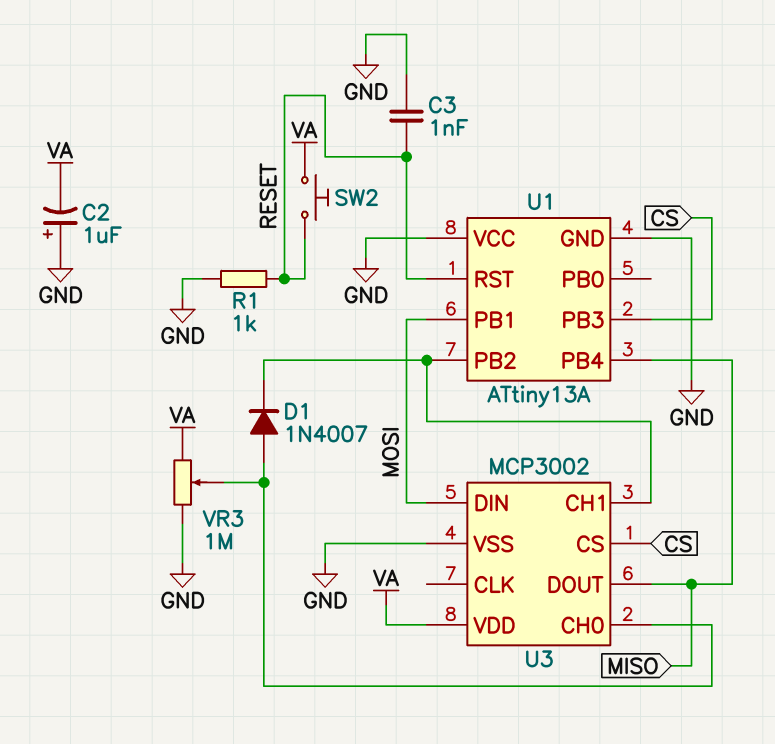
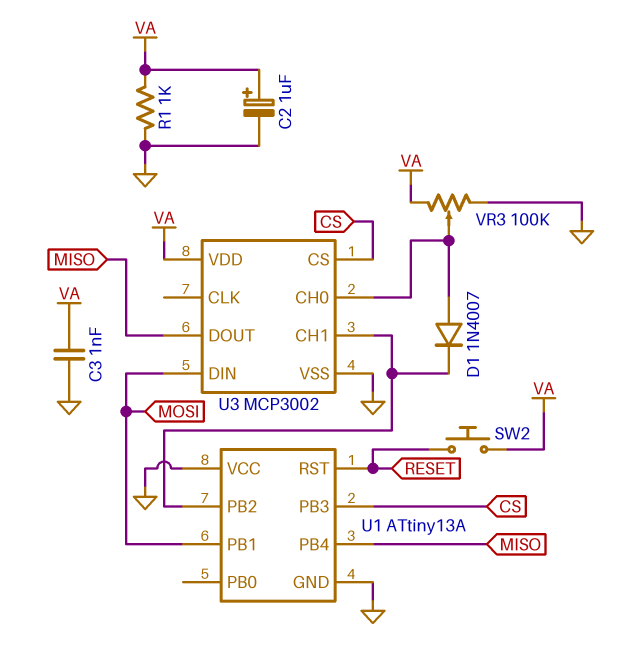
C2: 1uF (plus GND, minus VA) -> 1uF (plus VA, minus GND)
C3: 1nF (GND, RESET) -> 1nF (GND, VA)
R1: 1k (GND, RESET) -> 1k (GND, VA)
VR3: 1M (GND, VA, wiper U3/CH0) -> 100k (GND, VA, wiper U3/CH0)

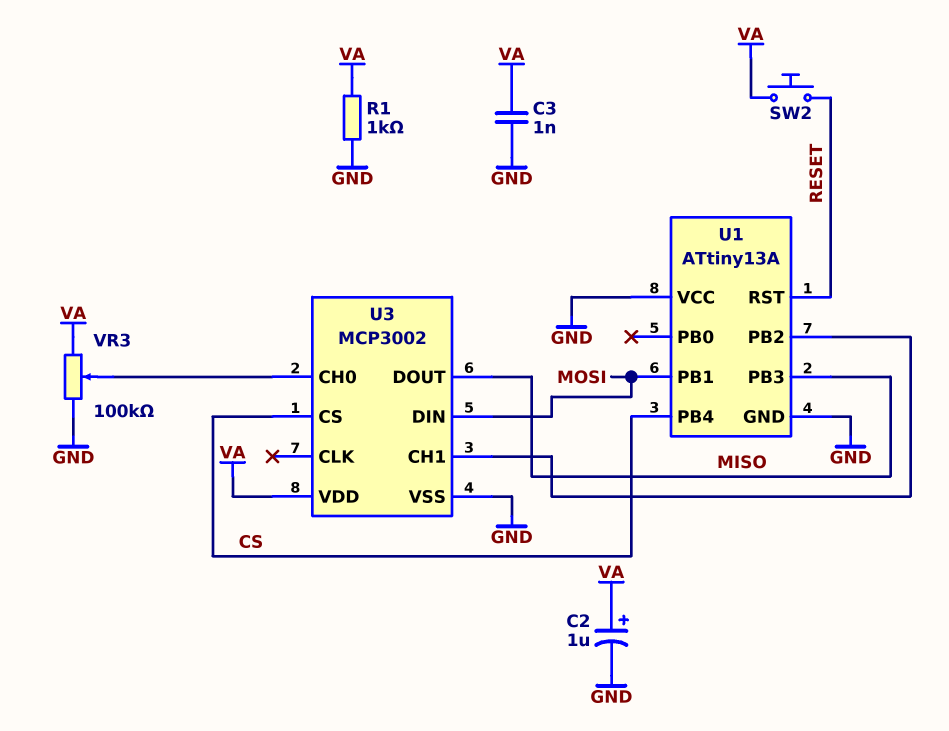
D1: diode 1N4007 (A U3/CH0, K U1/PB2) -> none
U1 pin PB3: CS -> MISO
U1 pin PB4: MISO -> CS

